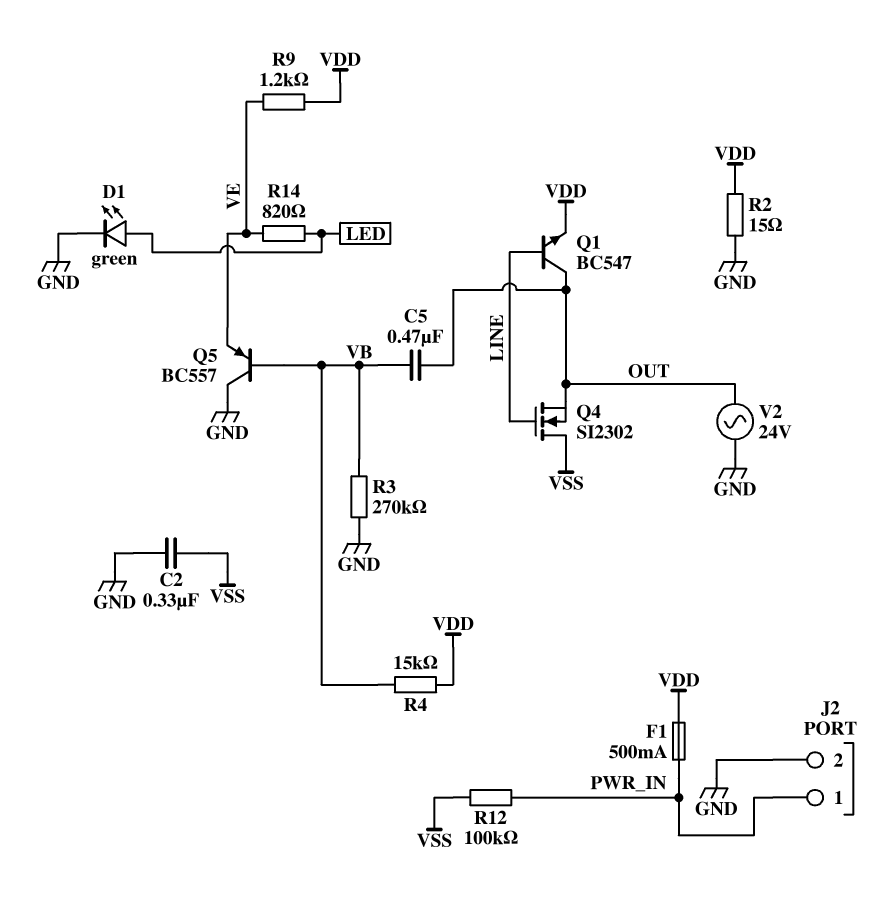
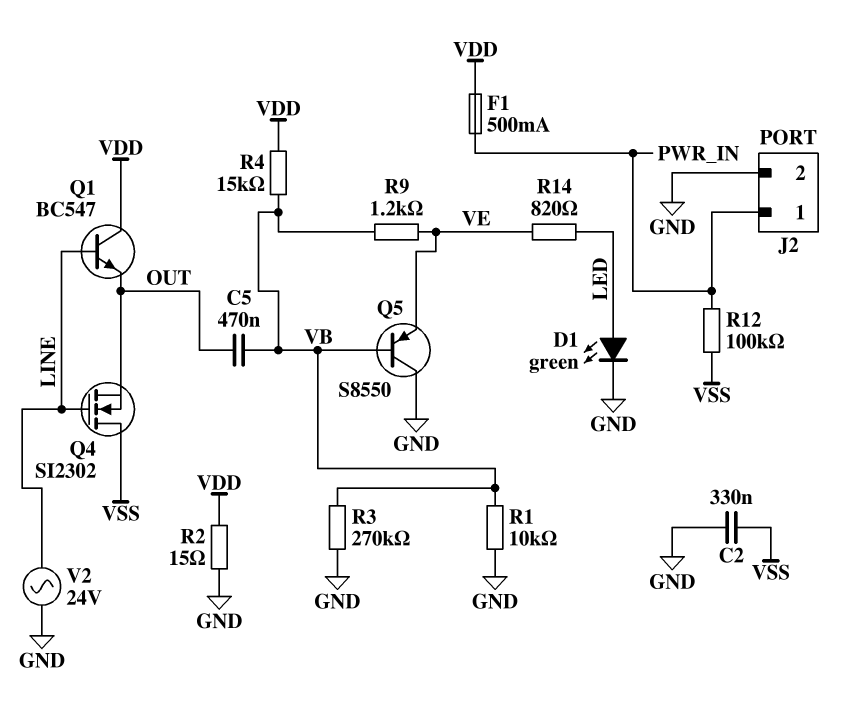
Q1: NPN BC547 (B LINE, C OUT, E VDD) -> NPN BC547 (B LINE, C VDD, E OUT)
Q5: PNP BC557 (B VB, C GND, E VE) -> PNP S8550 (B VB, C GND, E VE)
R1: none -> 10k (GND, VB)
R9: 1.2k (VDD, VE) -> 1.2k (VB, VE)
V2: AC 24V (GND, OUT) -> AC 24V (GND, LINE)

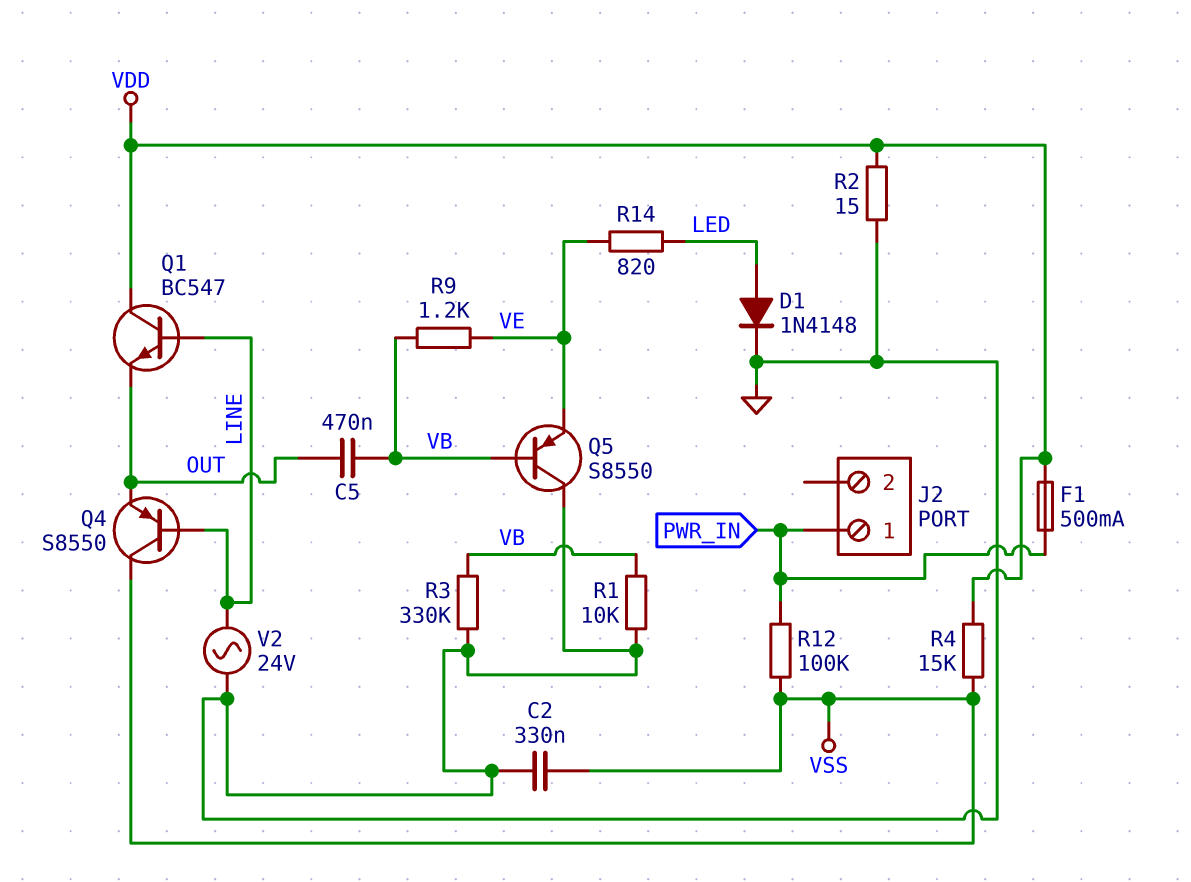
D1: LED green (A LED, K GND) -> diode 1N4148 (A LED, K GND)
J2 pin 2: GND -> none
Q4: NMOS SI2302 (G LINE, D VSS, S OUT) -> PNP S8550 (B LINE, C VSS, E OUT)
R3: 270k (GND, VB) -> 330k (GND, VB)
R4: 15k (VB, VDD) -> 15k (VDD, VSS)

